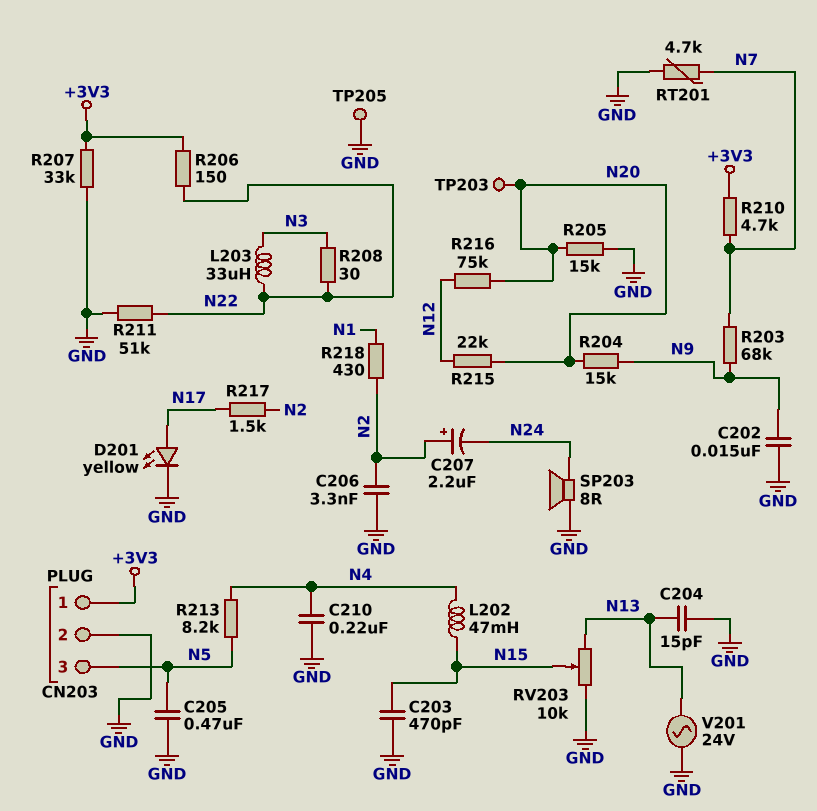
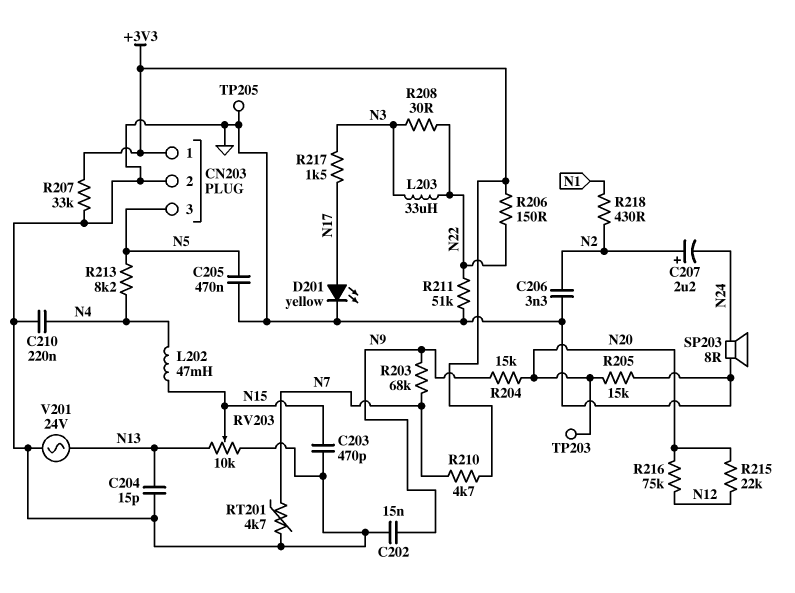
R217: 1.5k (N2, N17) -> 1.5k (N3, N17)

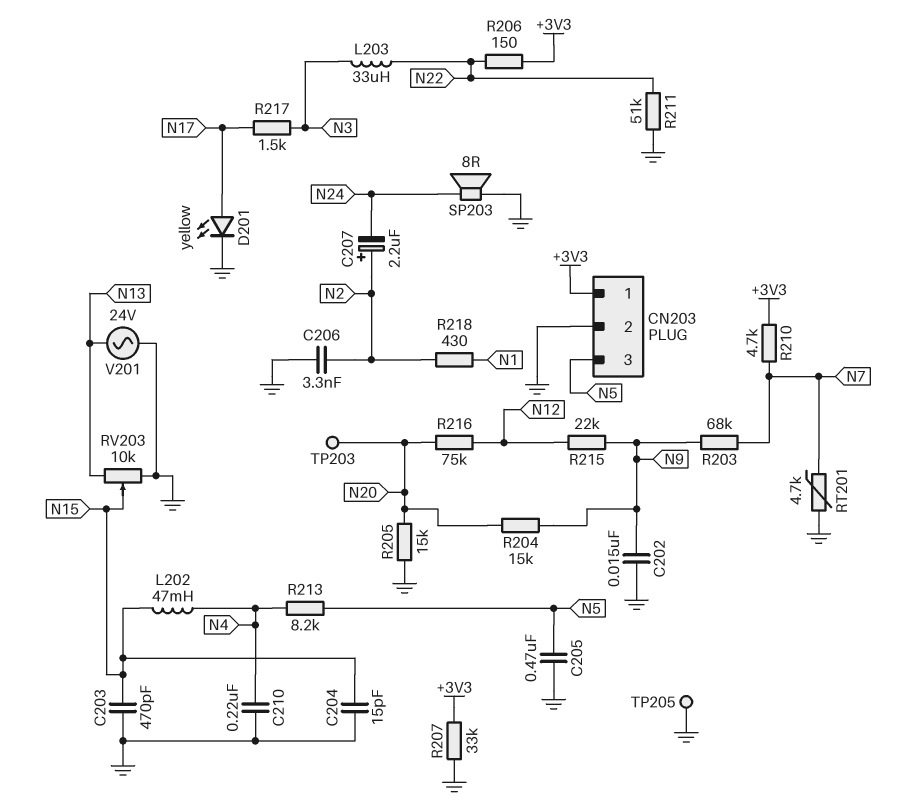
C204: 15pF (GND, N13) -> 15pF (GND, N15)
R208: 30 (N3, N22) -> none
R215: 22k (N12, N20) -> 22k (N9, N12)

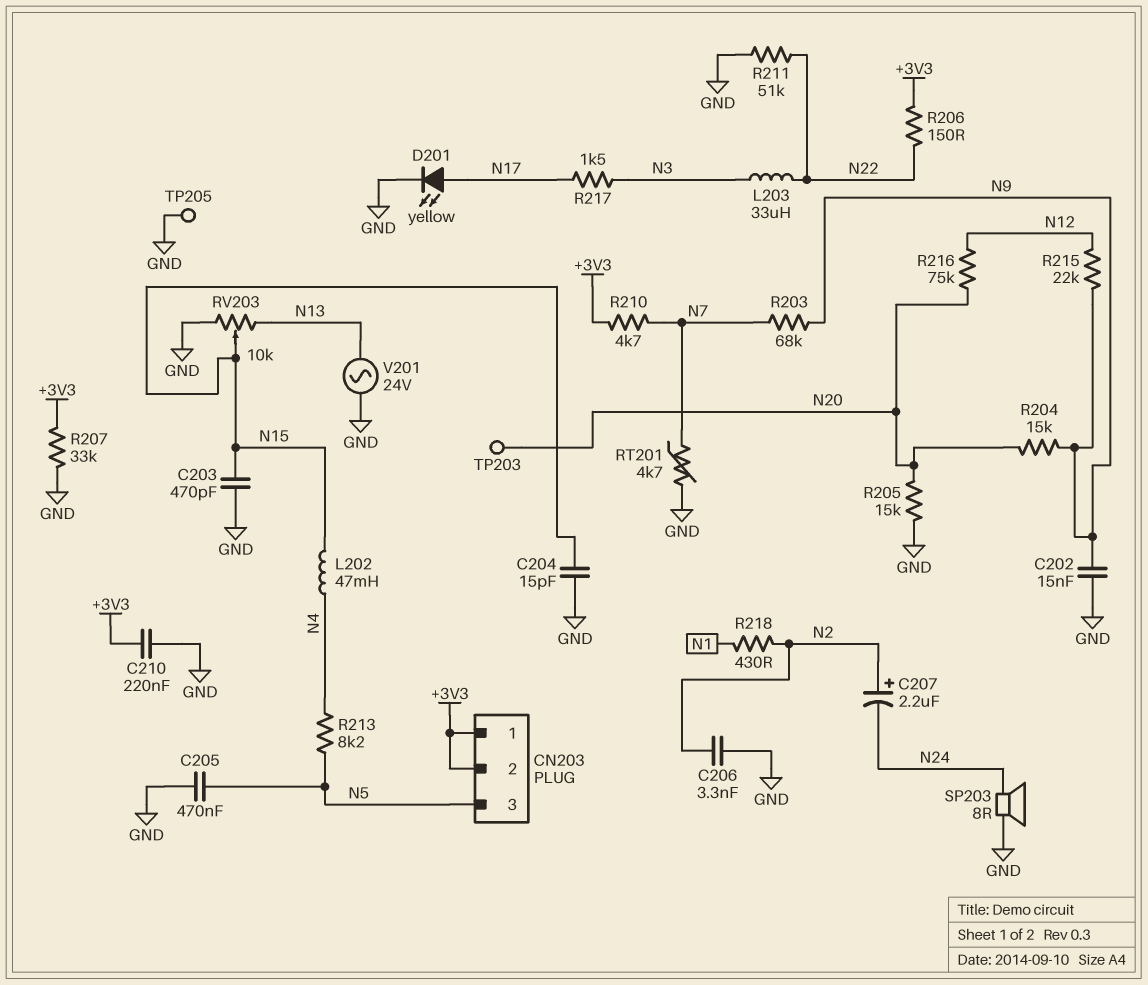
C210: 220nF (GND, N4) -> 220nF (+3V3, GND)
CN203 pin 2: GND -> +3V3

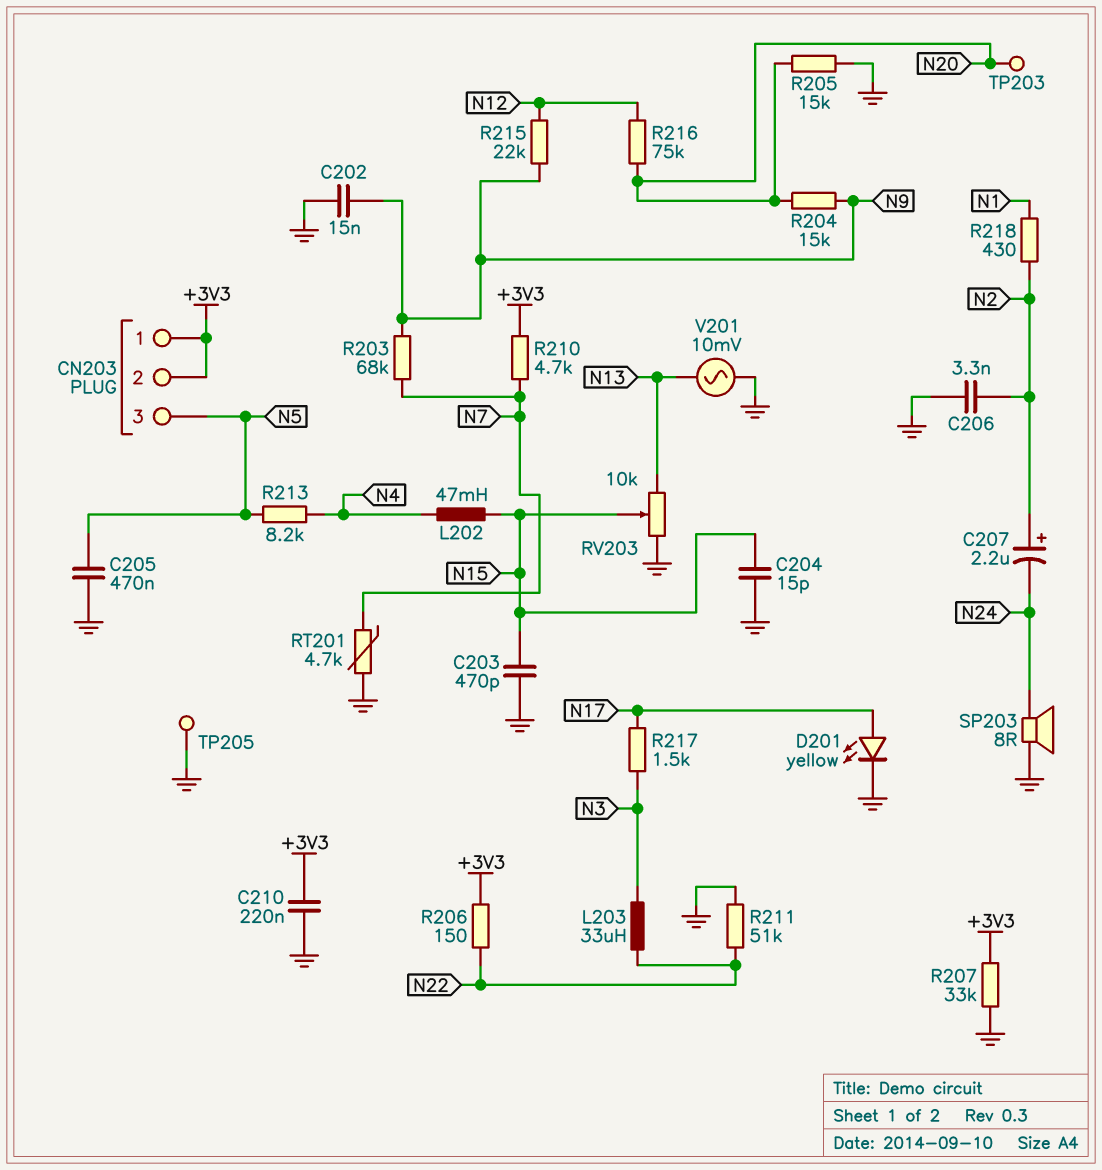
V201: AC 24V (GND, N13) -> AC 10mV (GND, N13)

